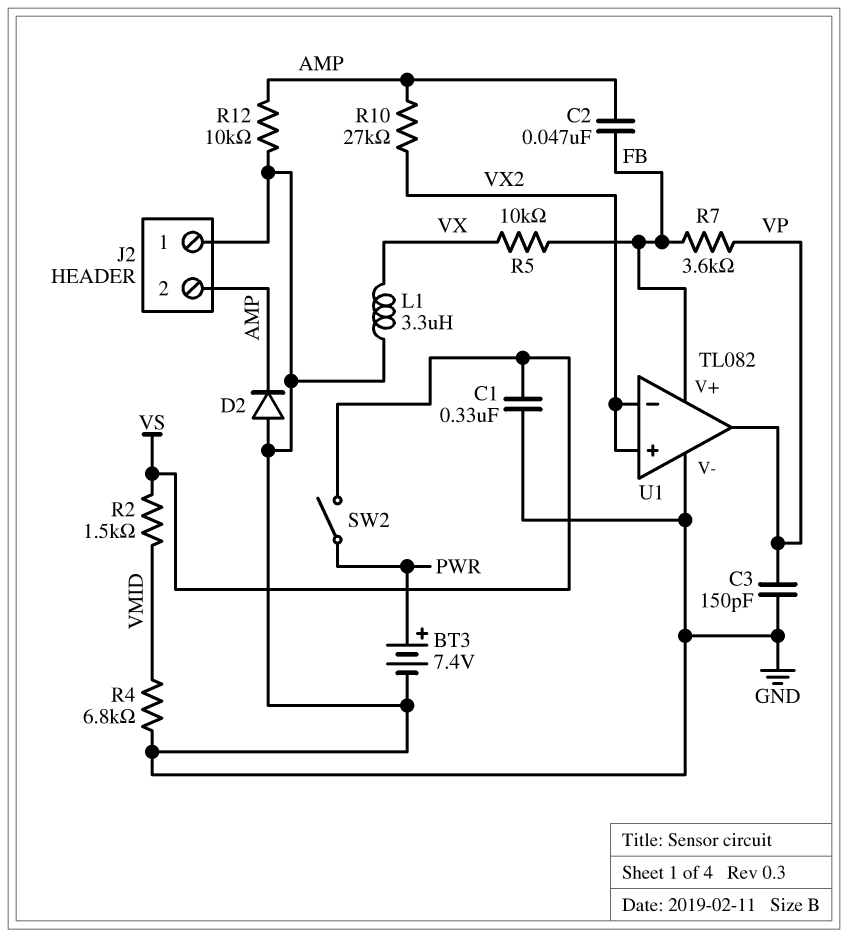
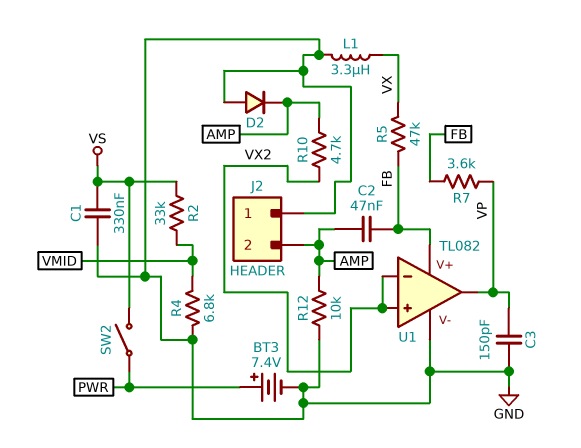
R2: 1.5k (VMID, VS) -> 33k (VMID, VS)
R5: 10k (FB, VX) -> 47k (FB, VX)
R10: 27k (AMP, VX2) -> 4.7k (AMP, VX2)

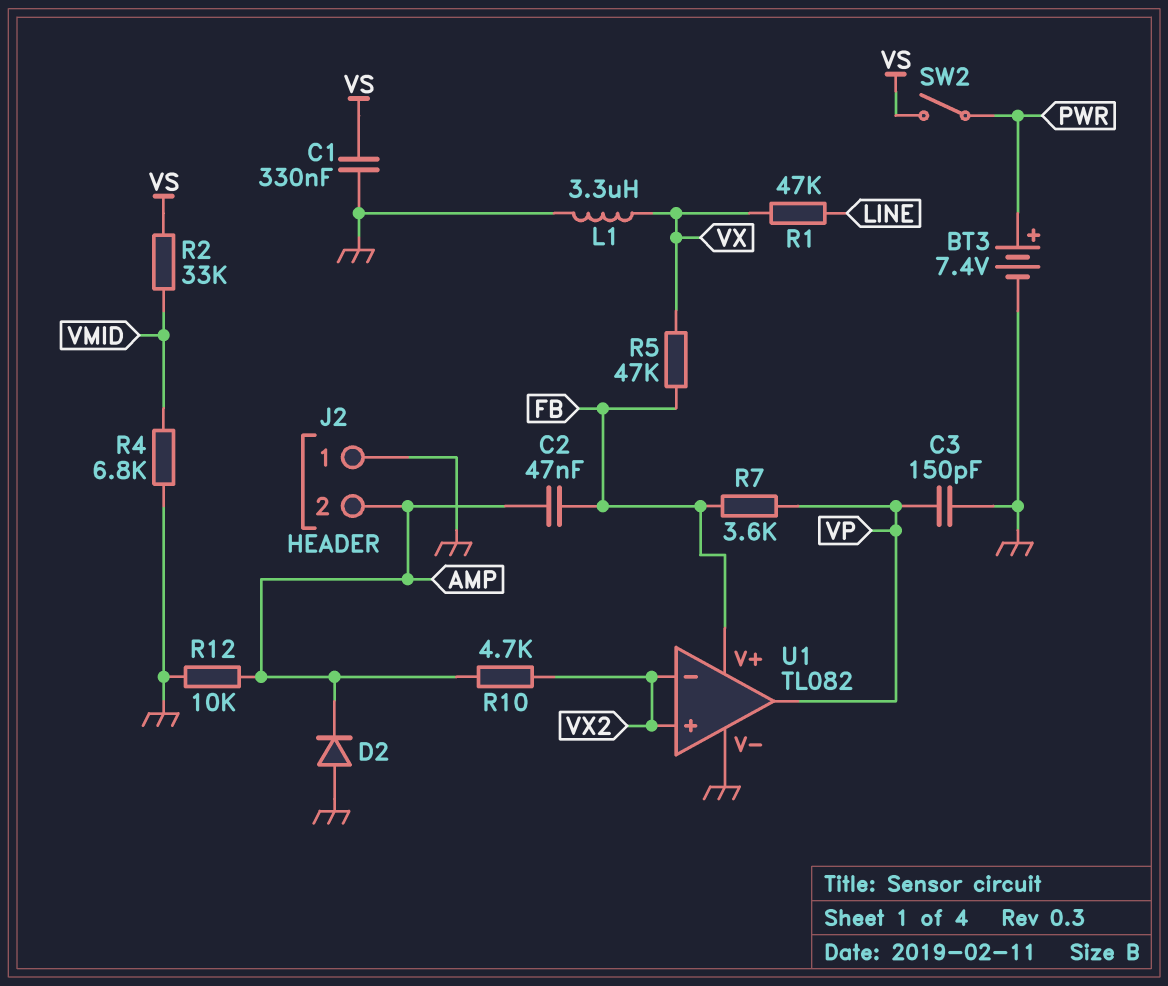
R1: none -> 47k (LINE, VX)

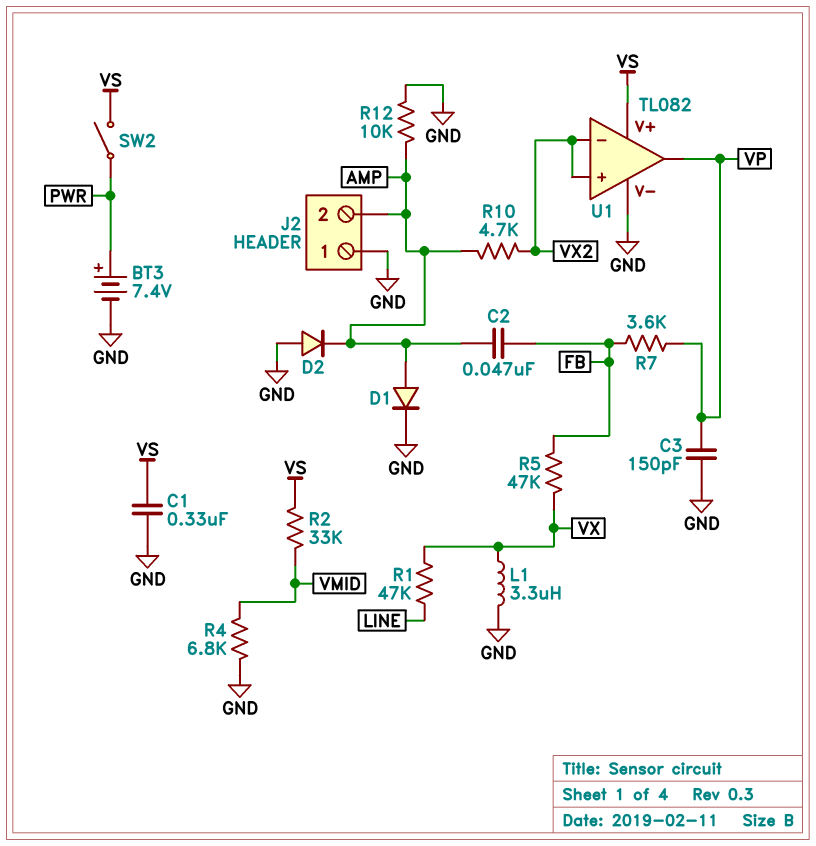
D1: none -> diode (A AMP, K GND)
U1 pin V+: FB -> VS

